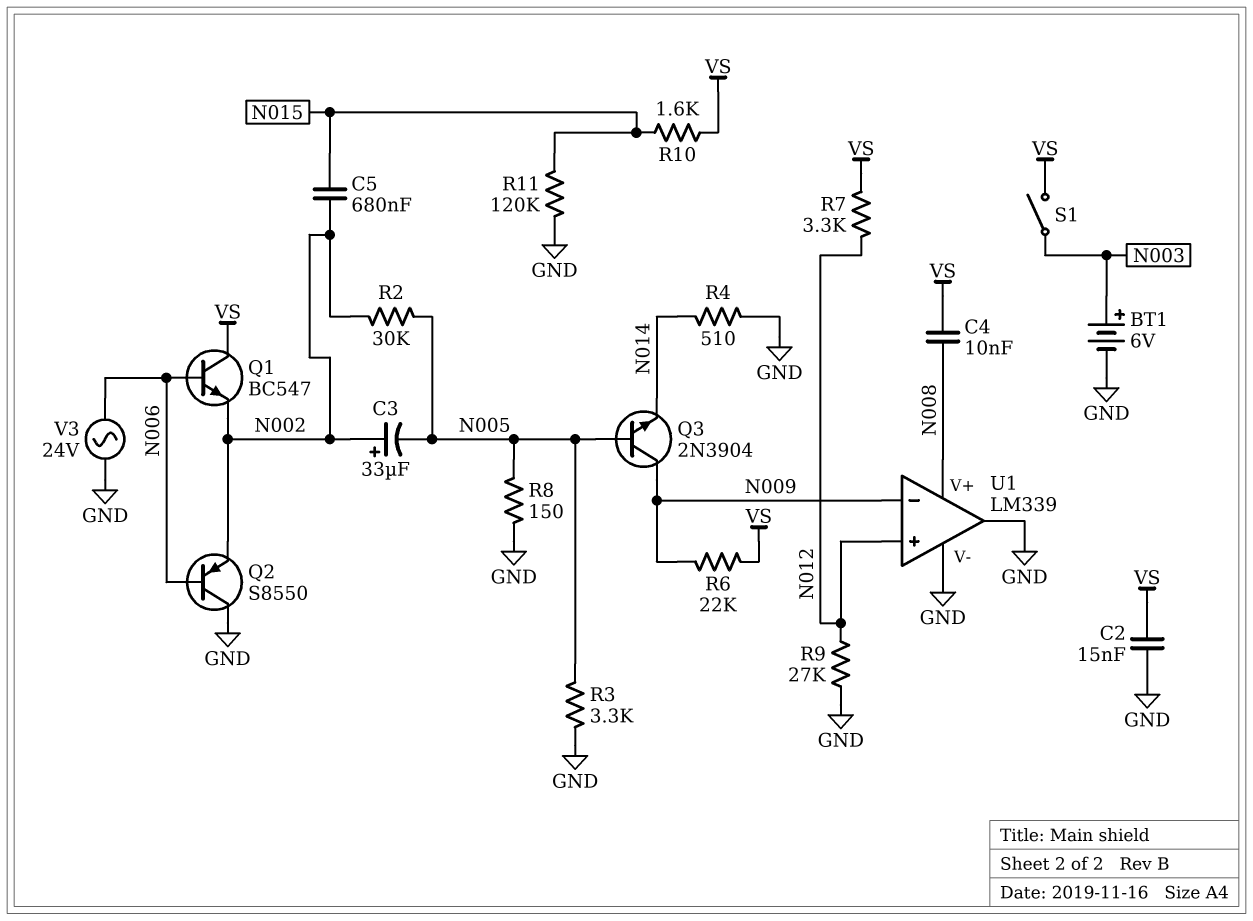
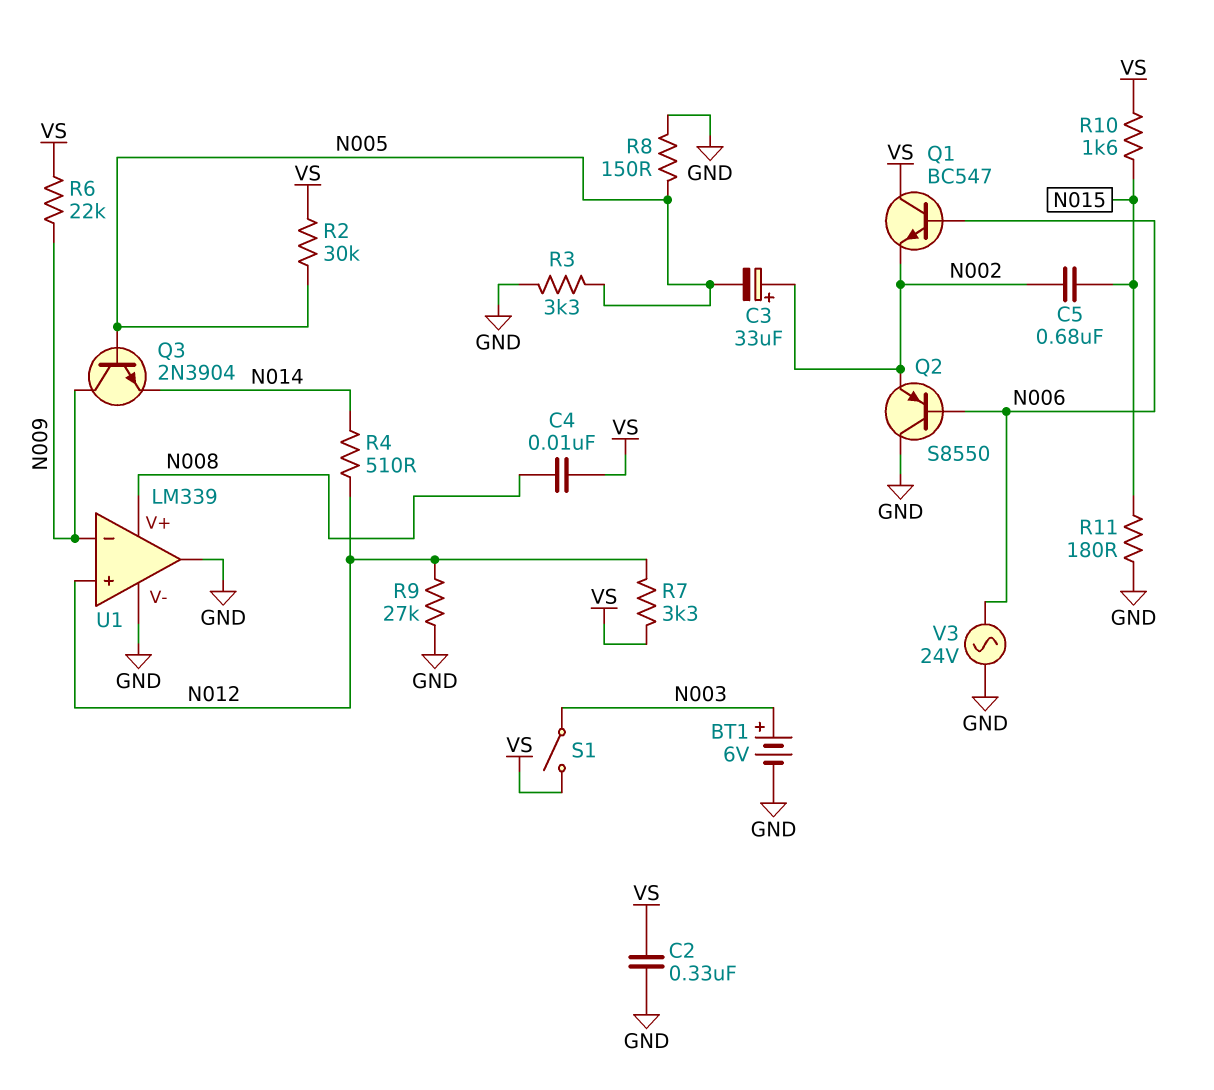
C2: 15nF (GND, VS) -> 330nF (GND, VS)
R2: 30k (N002, N005) -> 30k (N005, VS)
R4: 510 (GND, N014) -> 510 (N012, N014)
R11: 120k (GND, N015) -> 180 (GND, N015)

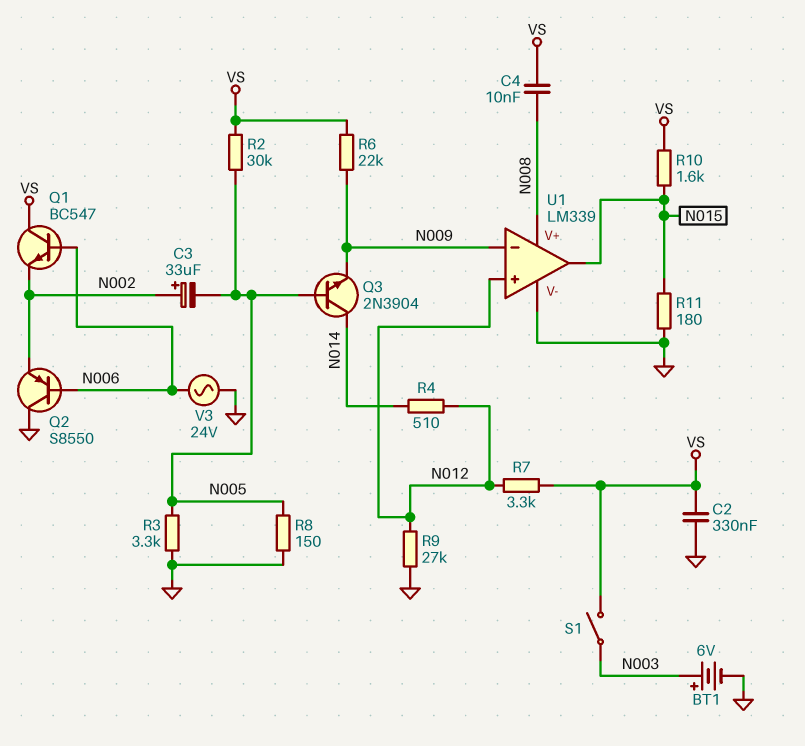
C5: 680nF (N002, N015) -> none
Q3: NPN 2N3904 (B N005, C N009, E N014) -> NPN 2N3904 (B N005, C N014, E N009)
U1 pin out: GND -> N015

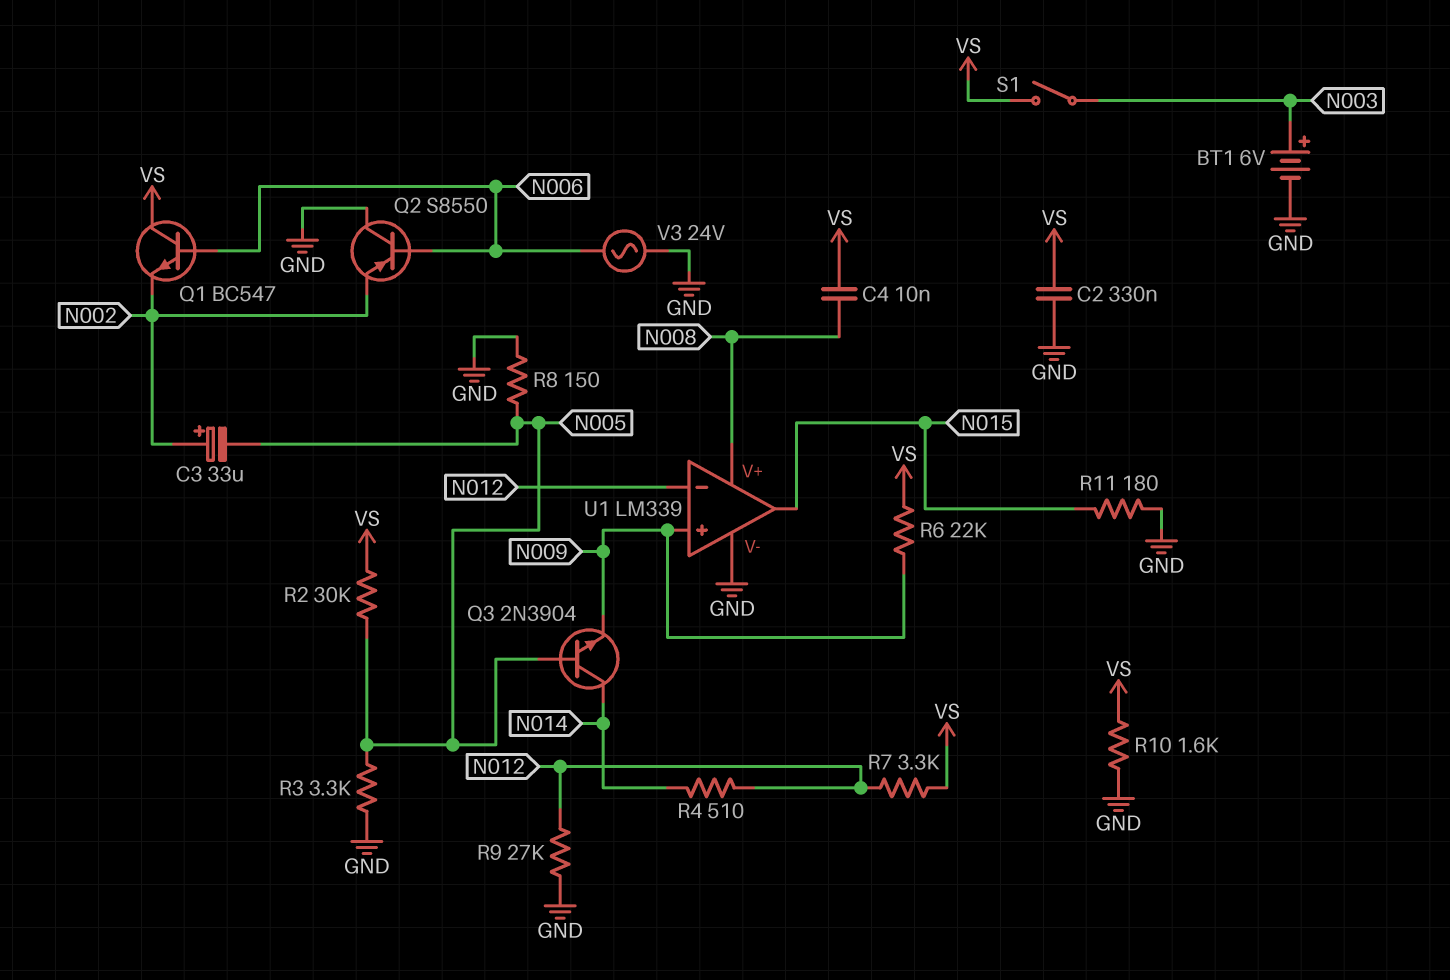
R10: 1.6k (N015, VS) -> 1.6k (GND, VS)
U1 pin in+: N012 -> N009
U1 pin in-: N009 -> N012

